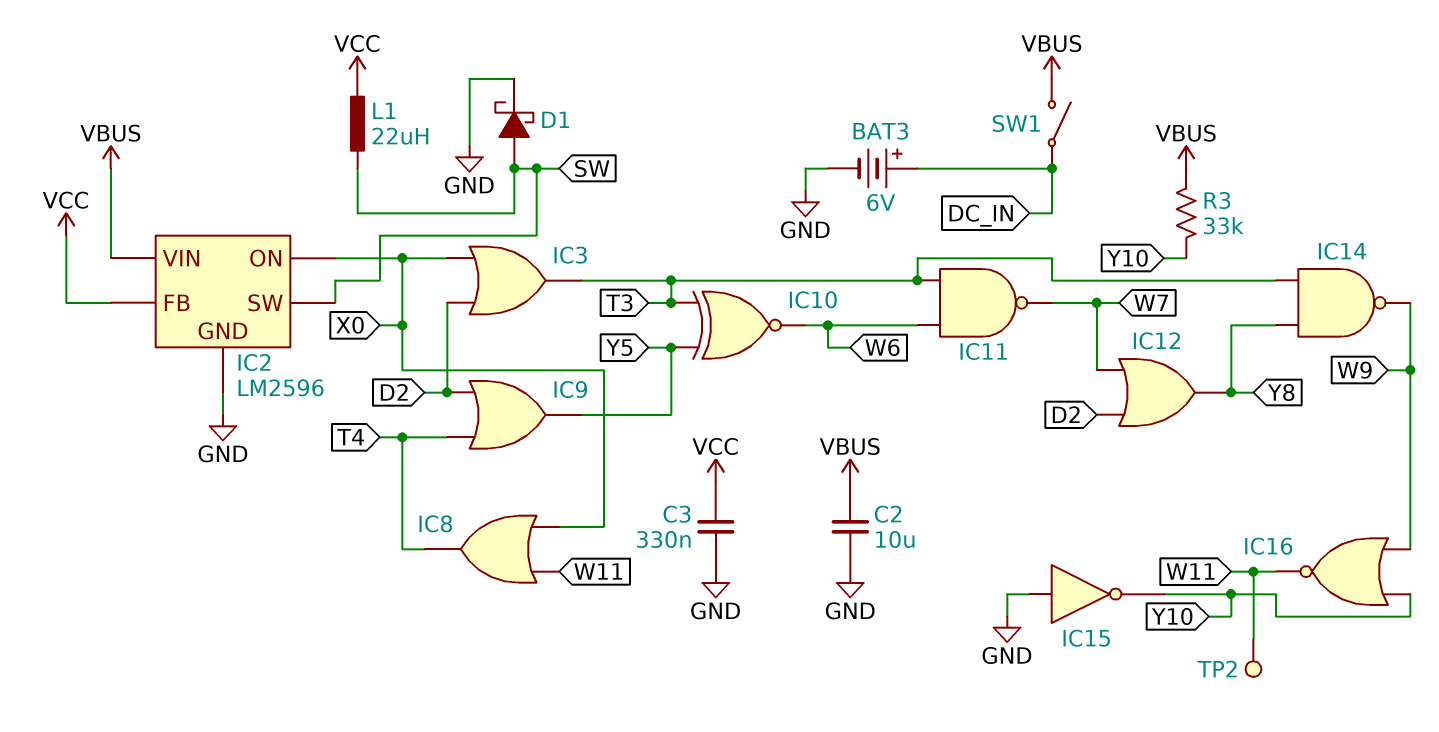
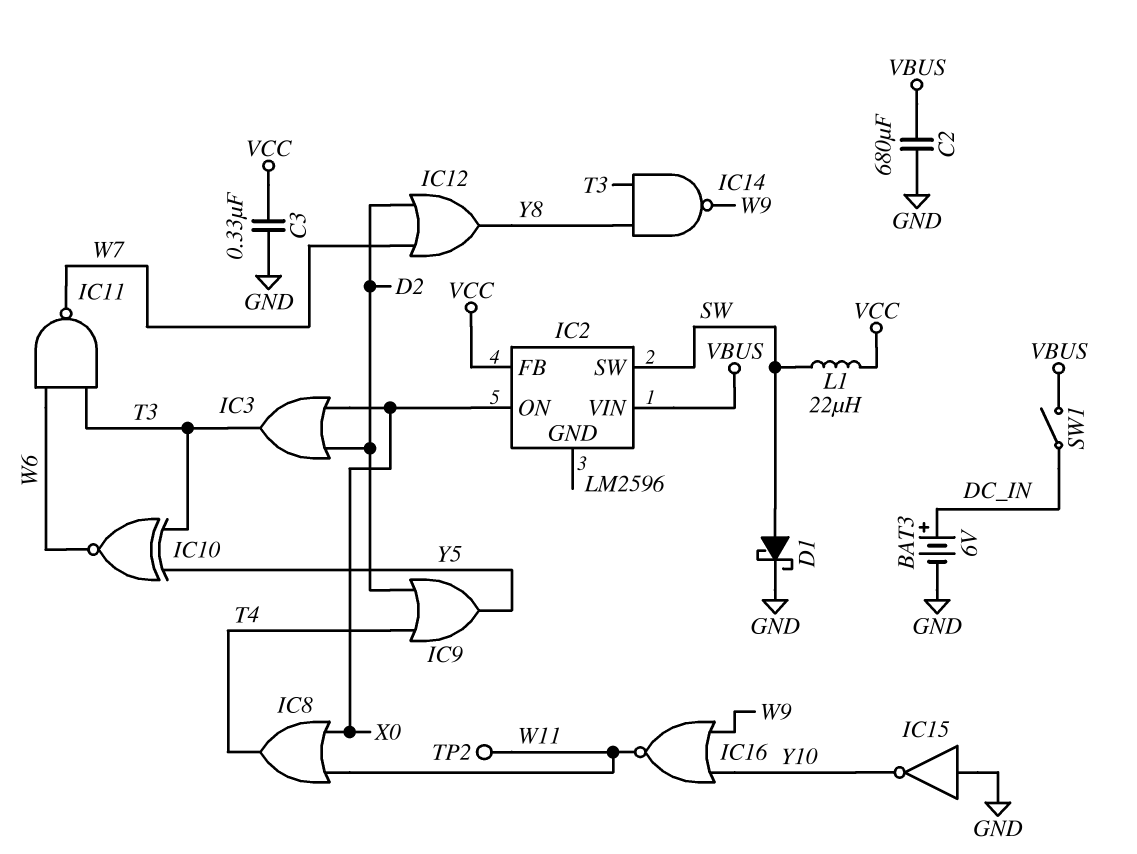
C2: 10uF (GND, VBUS) -> 680uF (GND, VBUS)
IC2 pin GND: GND -> none
R3: 33k (VBUS, Y10) -> none

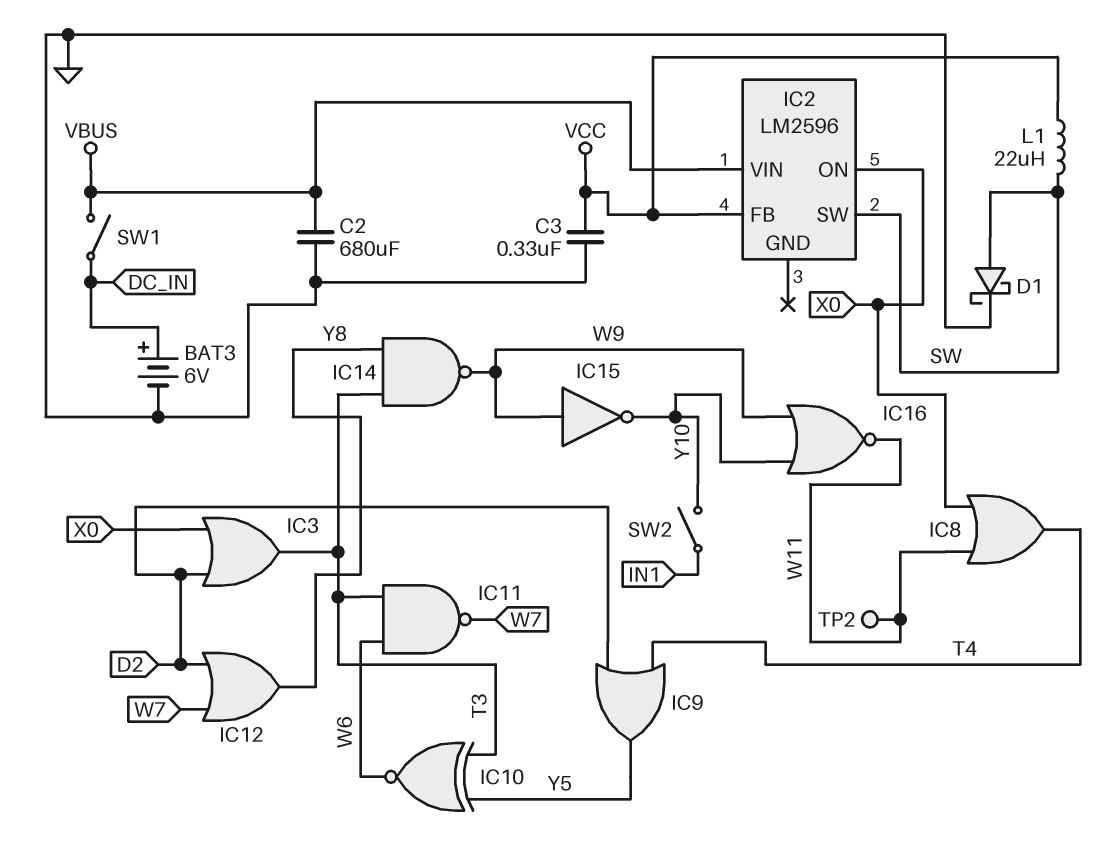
IC15: NOT (in GND, out Y10) -> NOT (in W9, out Y10)
SW2: none -> switch (IN1, Y10)

